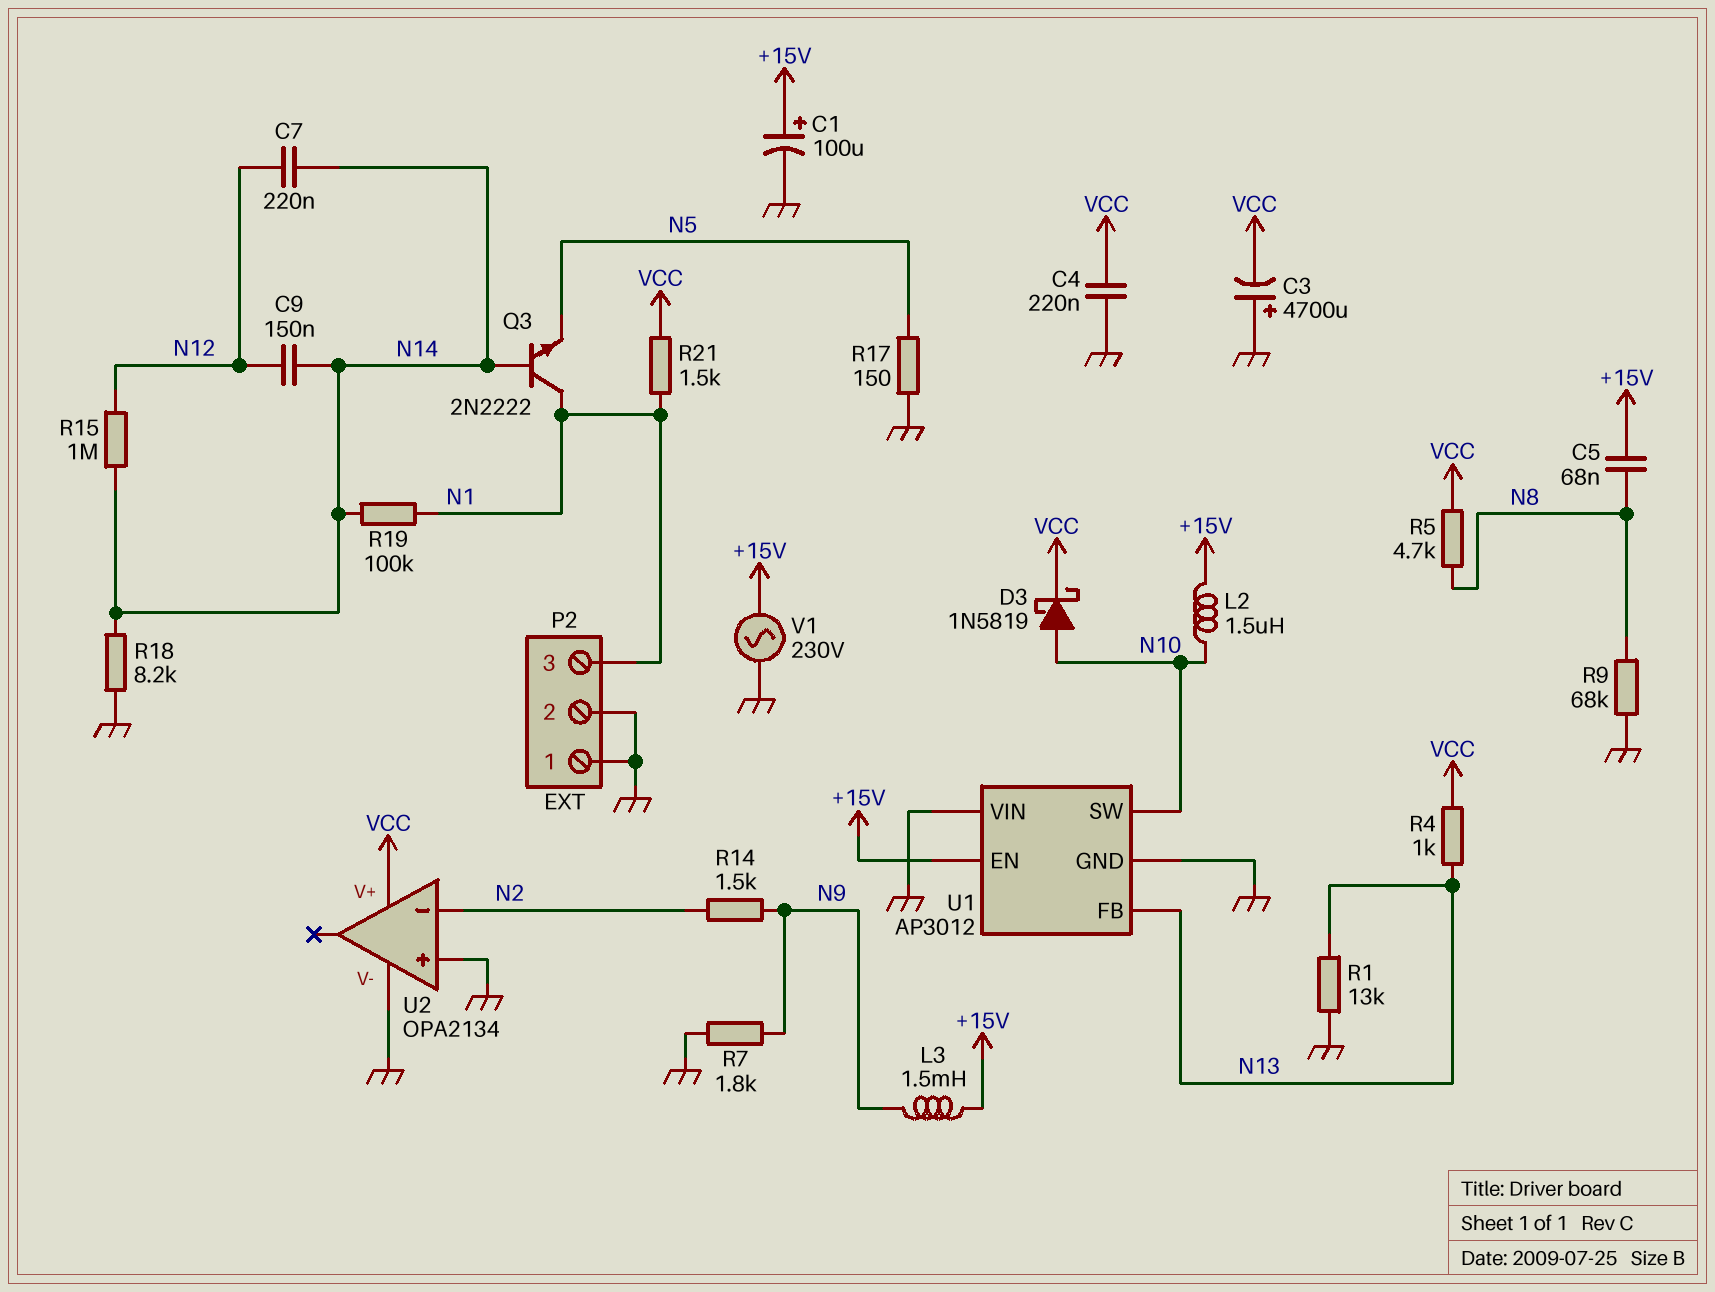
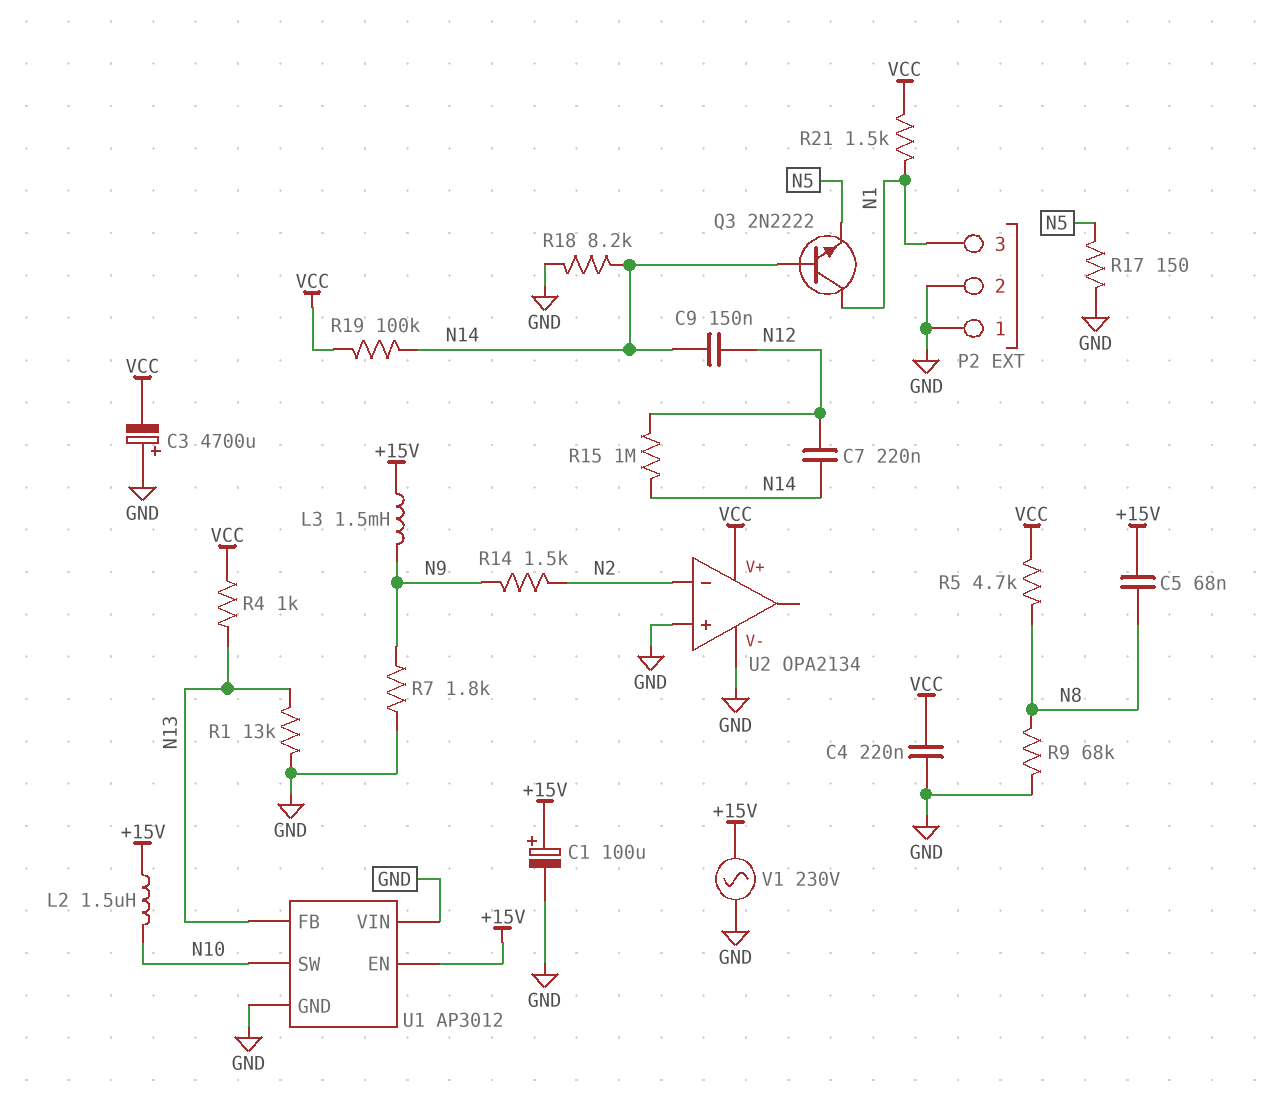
D3: schottky 1N5819 (A N10, K VCC) -> none
R19: 100k (N1, N14) -> 100k (N14, VCC)

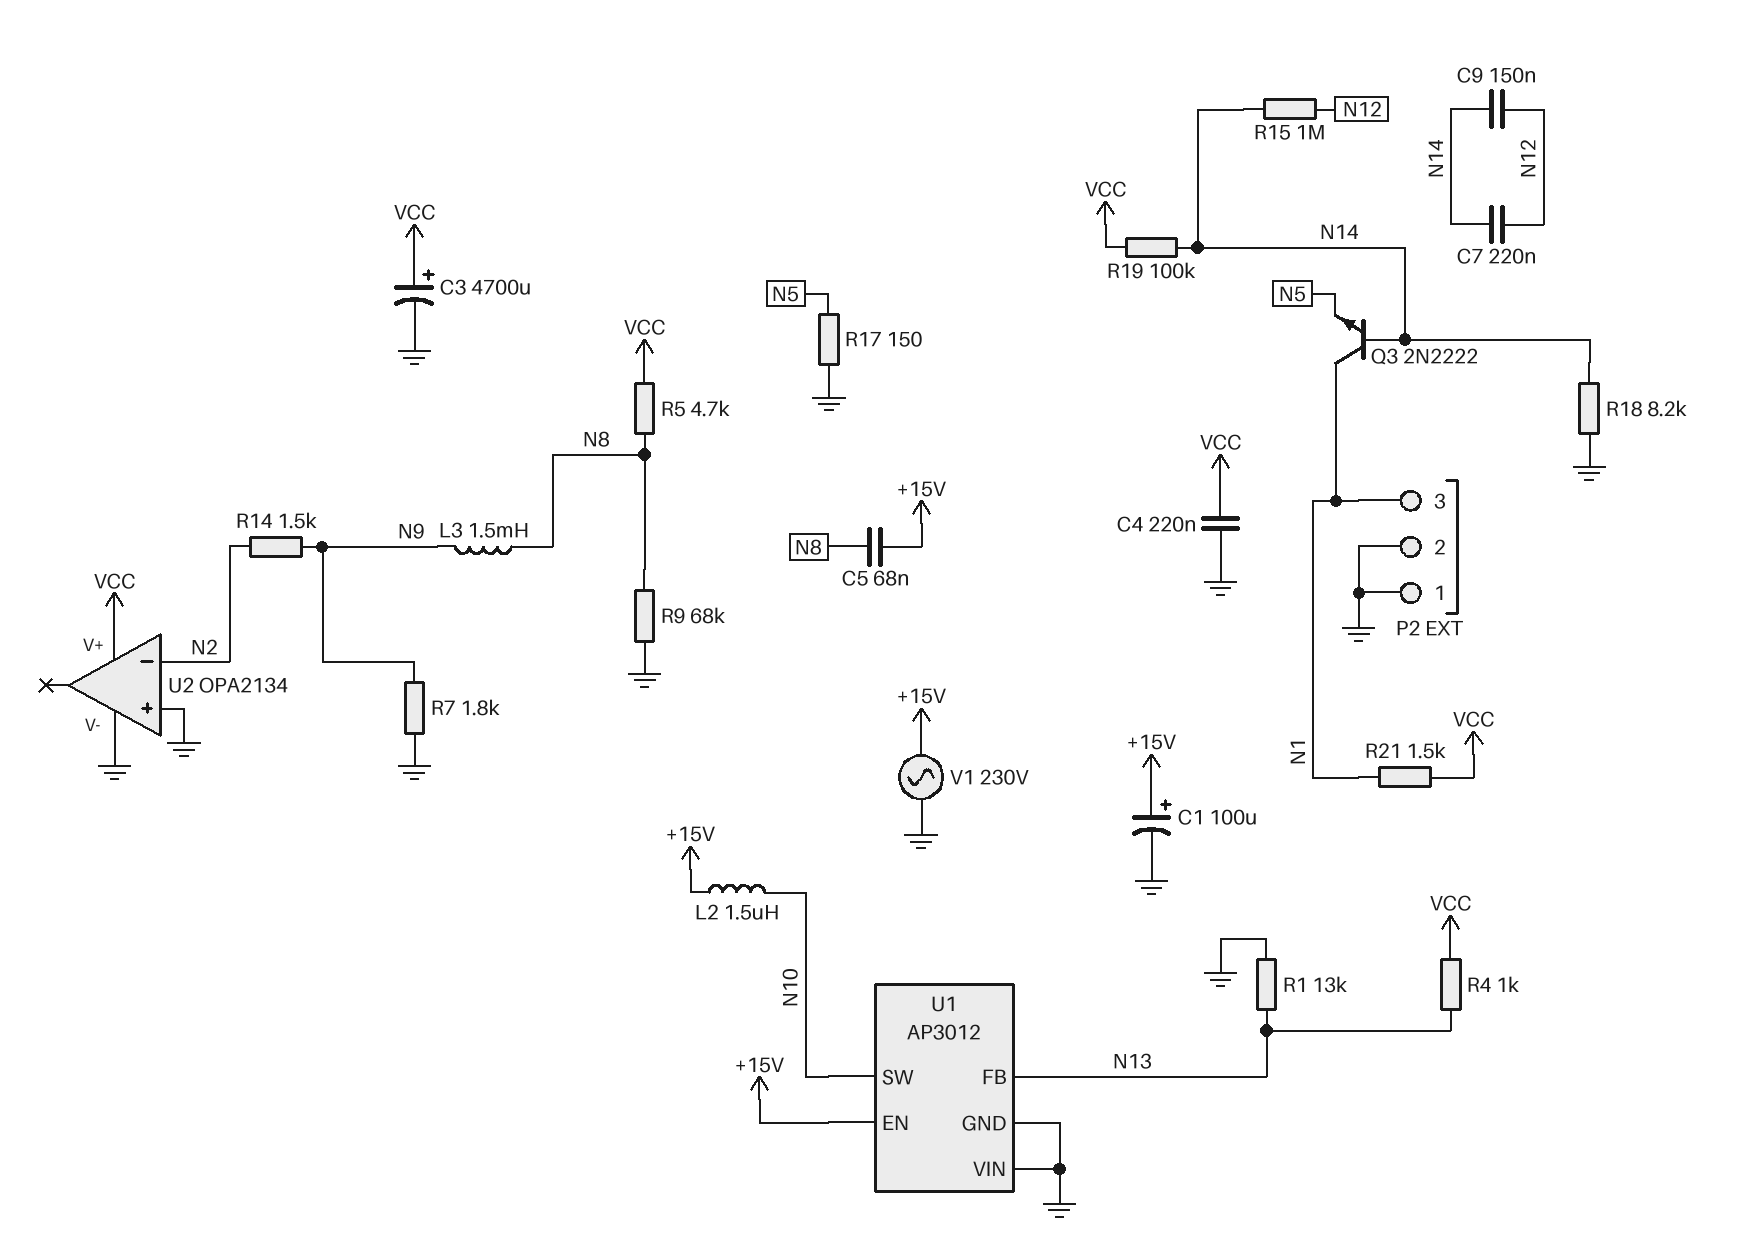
C3: 4700uF (plus GND, minus VCC) -> 4700uF (plus VCC, minus GND)
L3: 1.5mH (+15V, N9) -> 1.5mH (N8, N9)

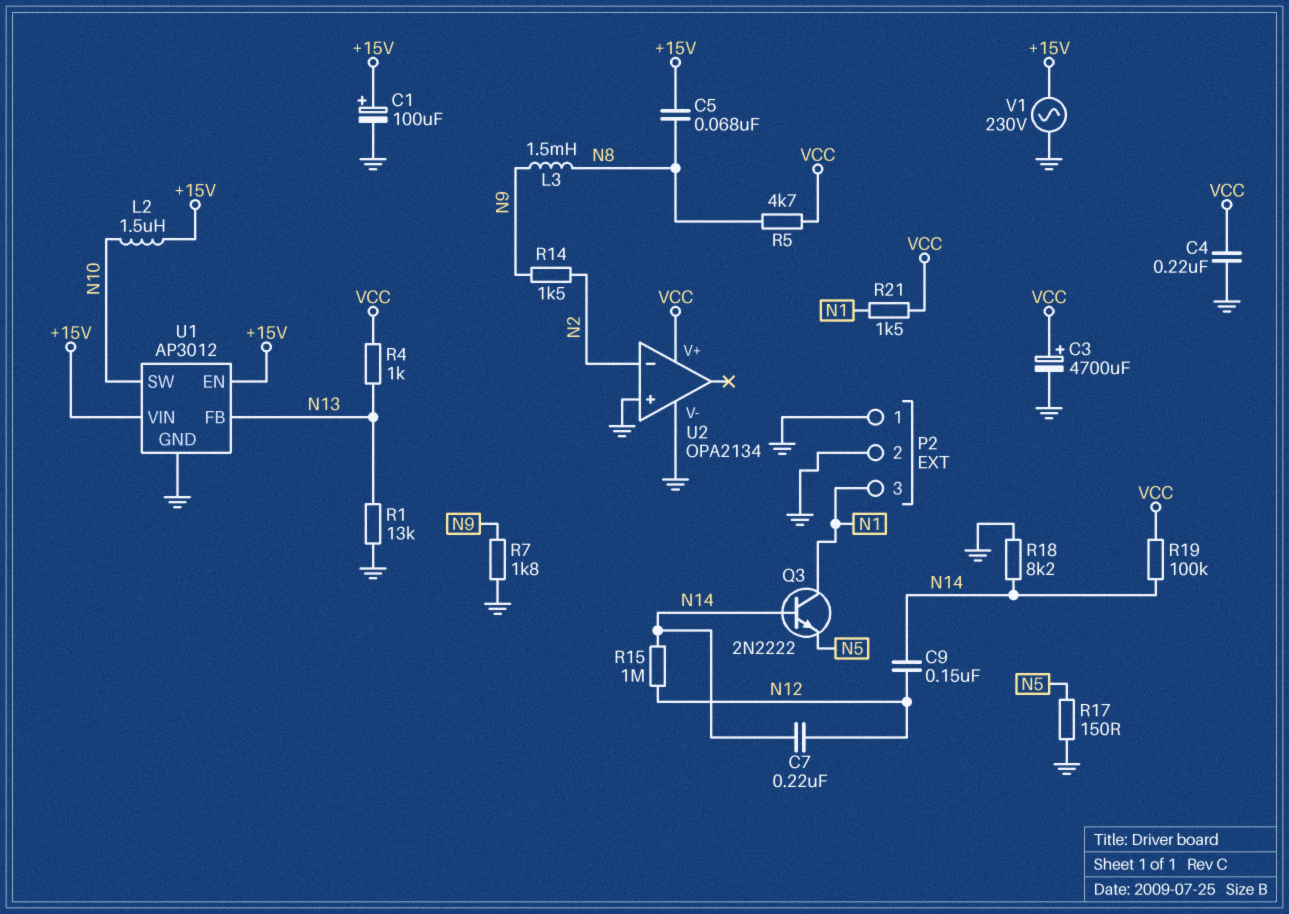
R9: 68k (GND, N8) -> none
U1 pin VIN: GND -> +15V

